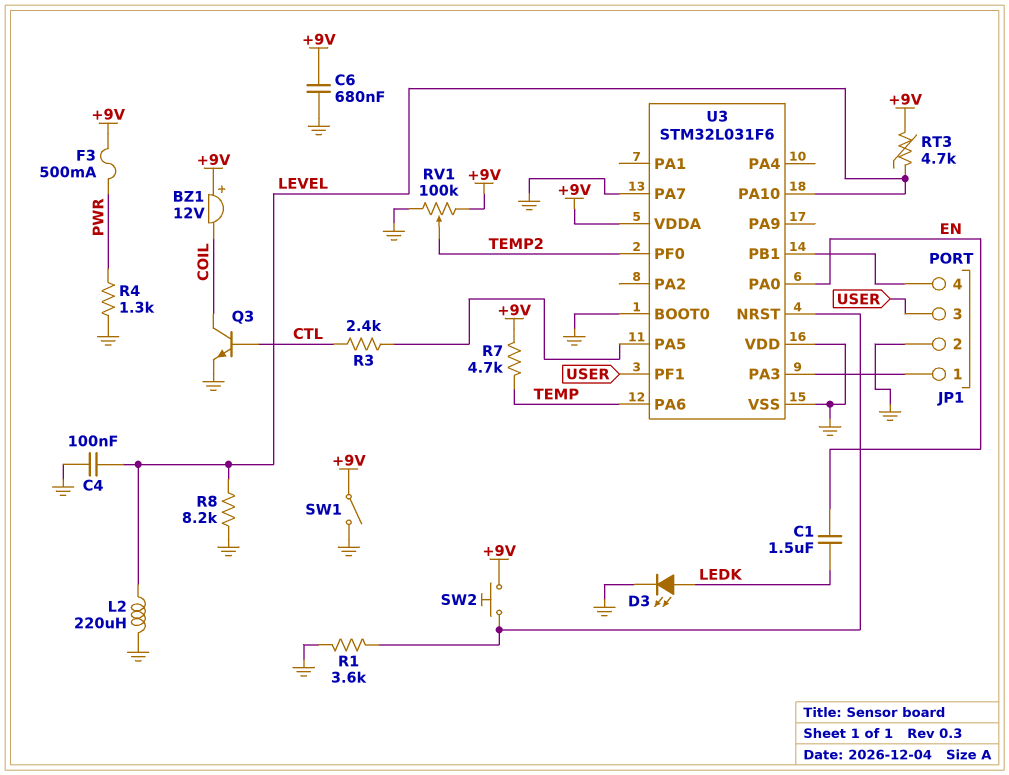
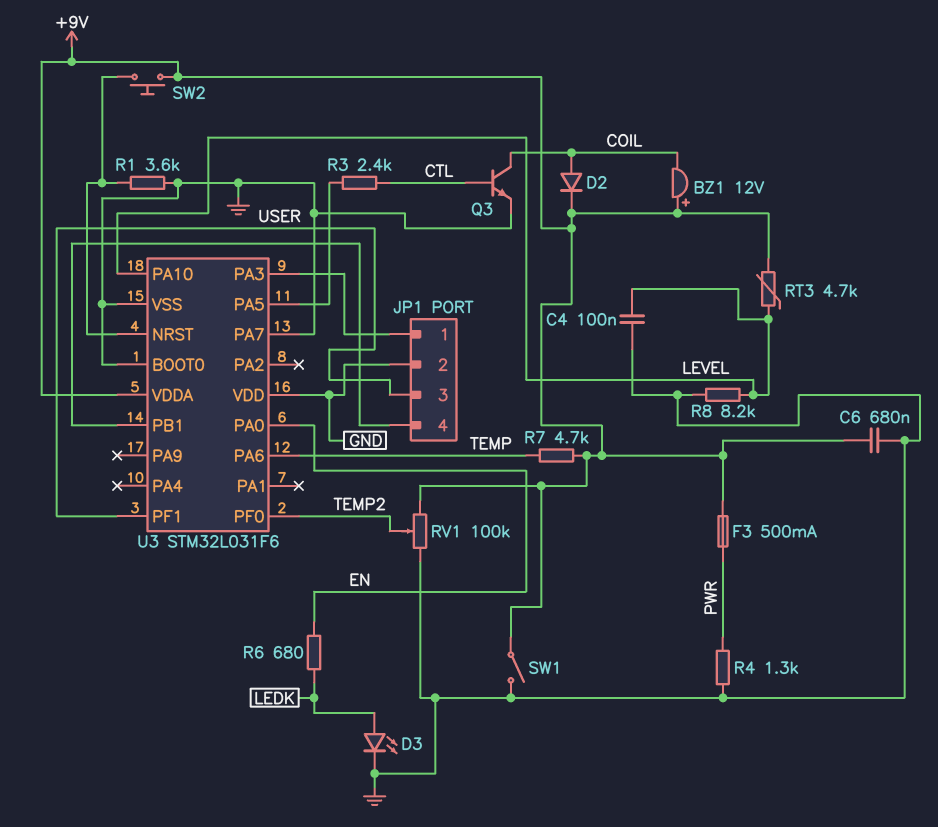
C1: 1.5uF (EN, LEDK) -> none
D2: none -> diode (A COIL, K +9V)
L2: 220uH (GND, LEVEL) -> none
R6: none -> 680 (EN, LEDK)

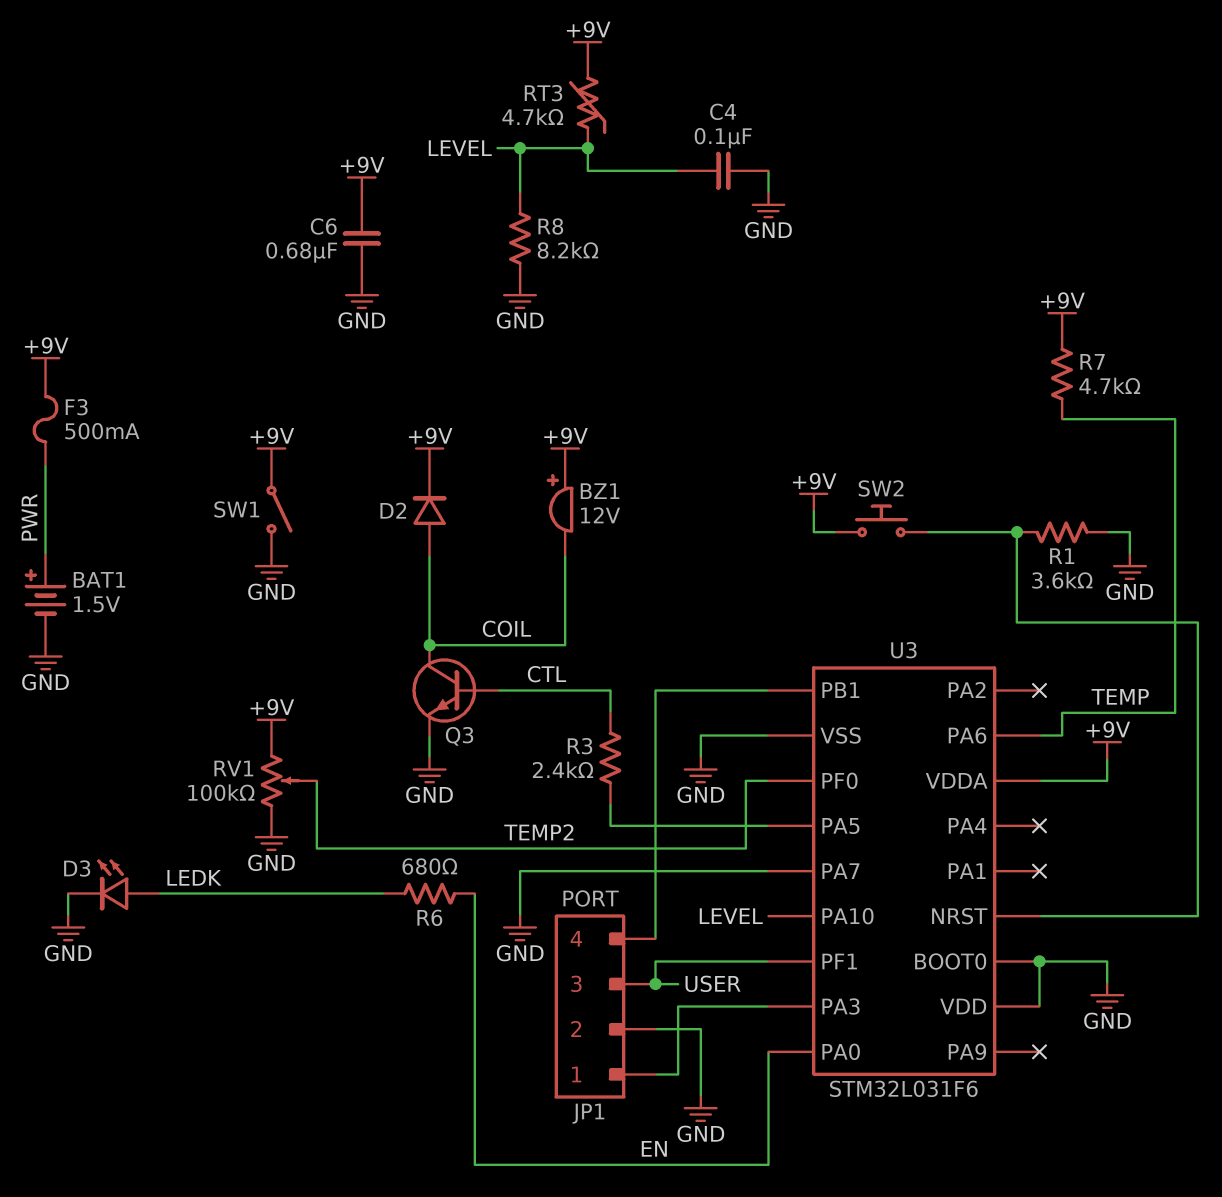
BAT1: none -> 1.5V (plus PWR, minus GND)
R4: 1.3k (GND, PWR) -> none

